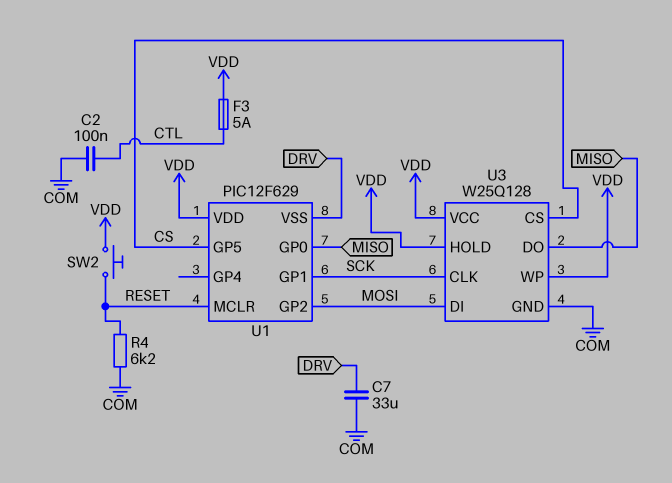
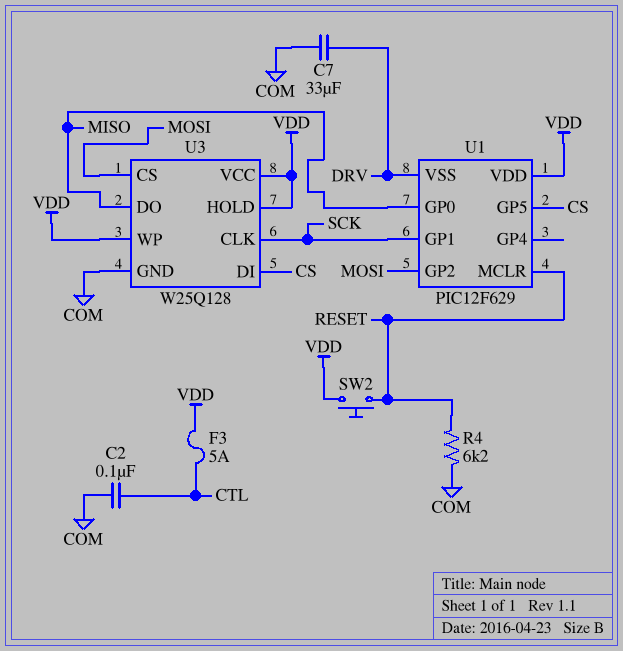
U3 pin CS: CS -> MOSI
U3 pin DI: MOSI -> CS

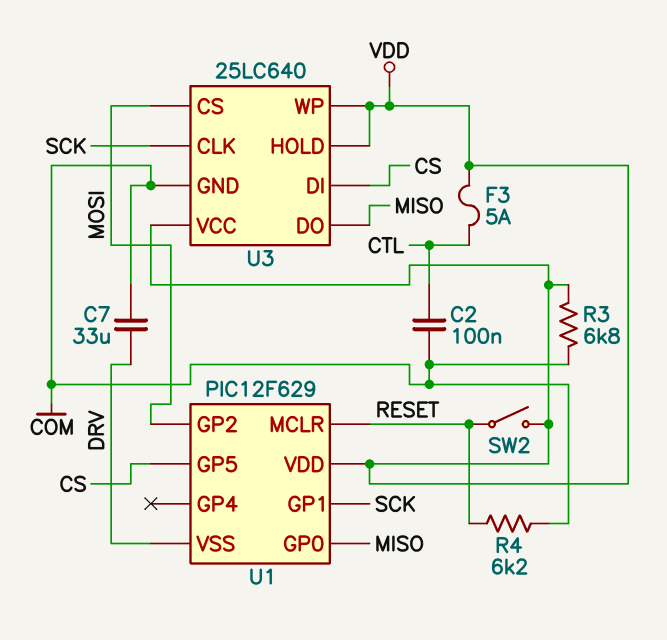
R3: none -> 6.8k (COM, VDD)
SW2: button (RESET, VDD) -> switch (RESET, VDD)
U3: W25Q128 -> 25LC640

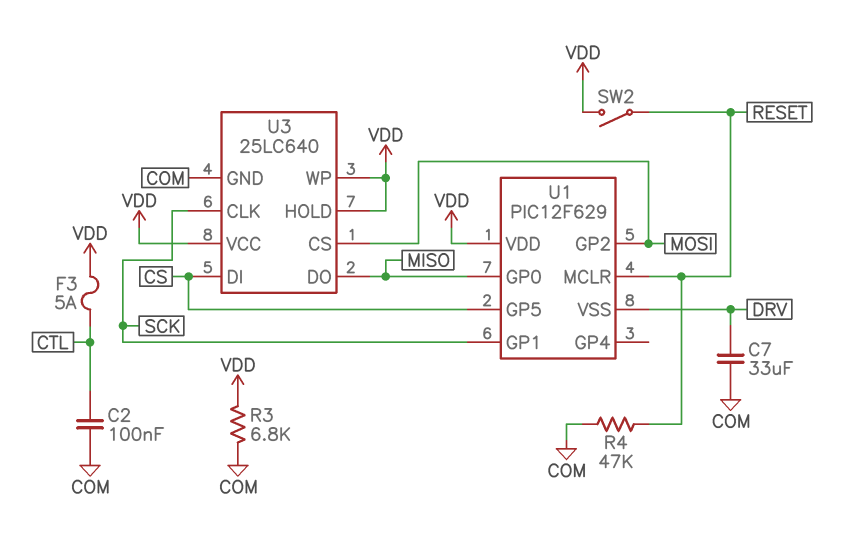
R4: 6.2k (COM, RESET) -> 47k (COM, RESET)

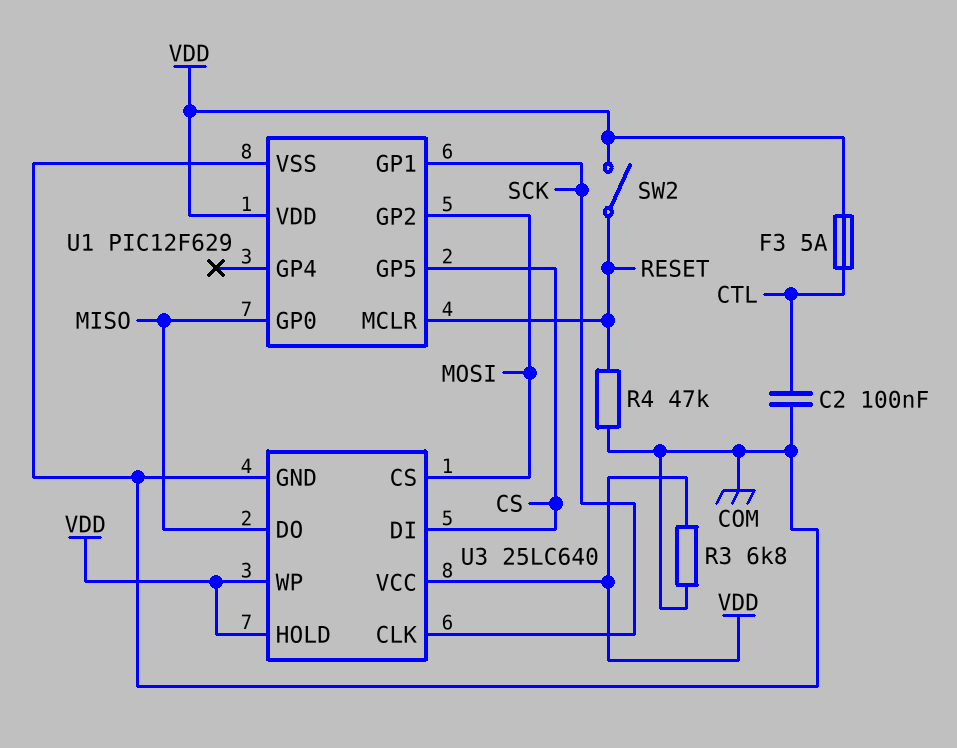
C7: 33uF (COM, DRV) -> none
U1 pin VSS: DRV -> COM

